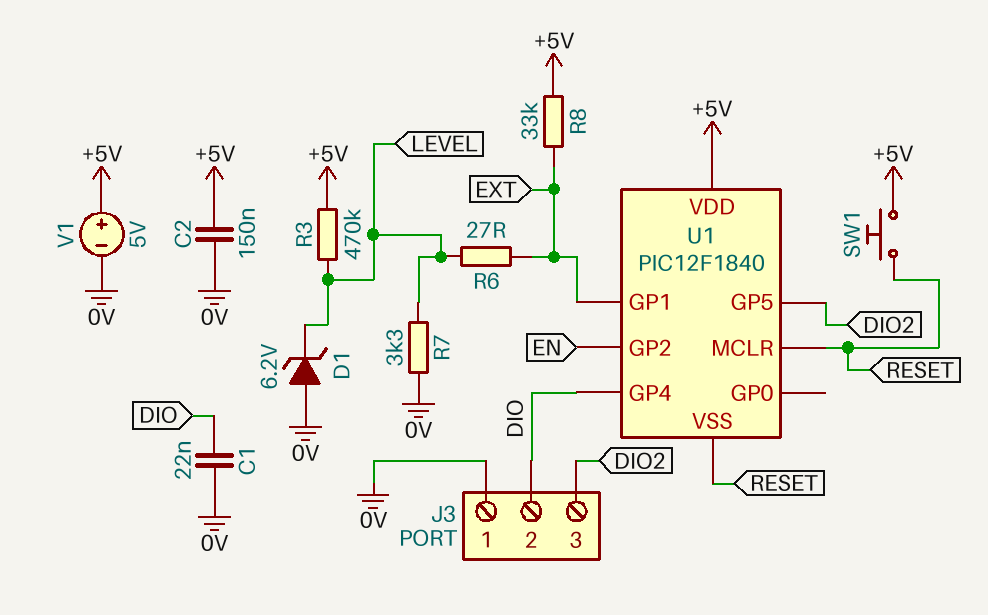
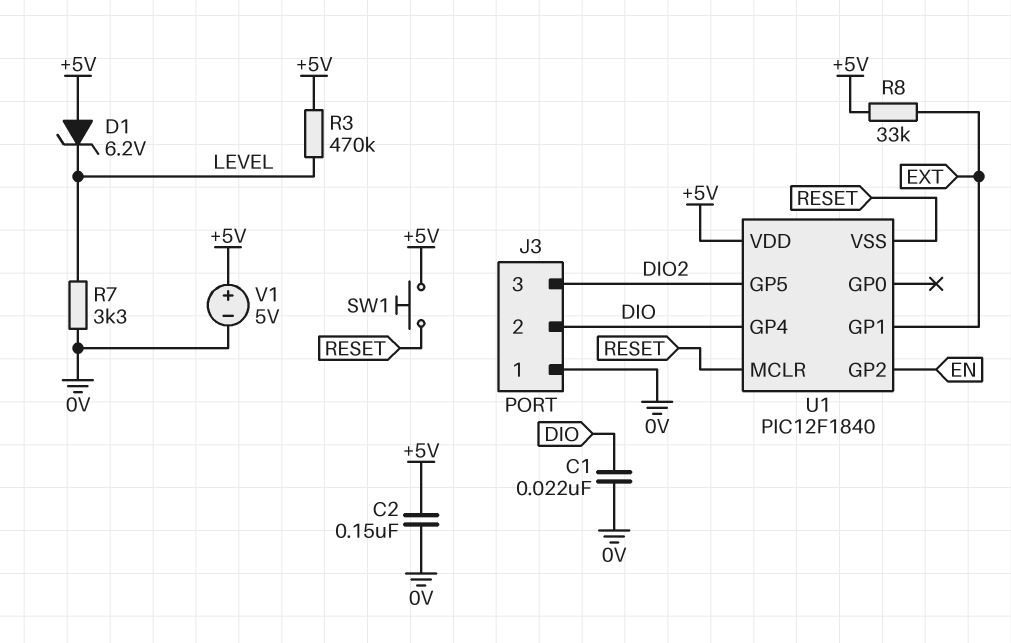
D1: zener 6.2V (A 0V, K LEVEL) -> zener 6.2V (A +5V, K LEVEL)
R6: 27 (EXT, LEVEL) -> none

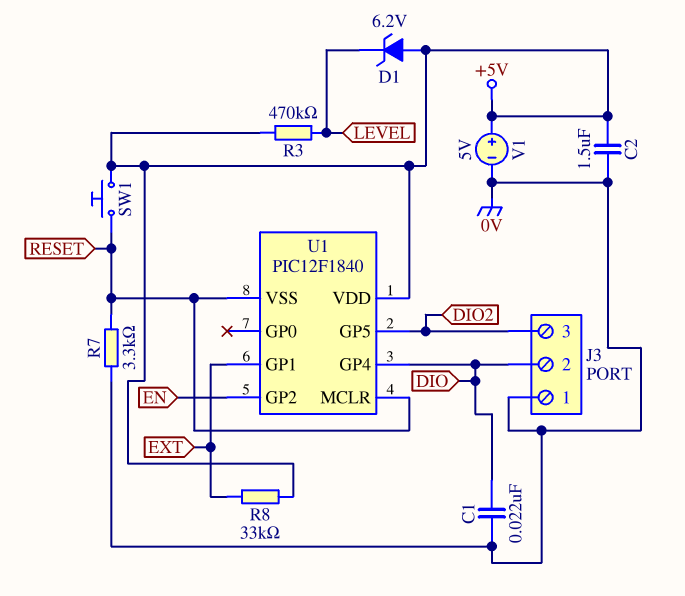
C2: 150nF (+5V, 0V) -> 1.5uF (+5V, 0V)
R7: 3.3k (0V, LEVEL) -> 3.3k (0V, RESET)

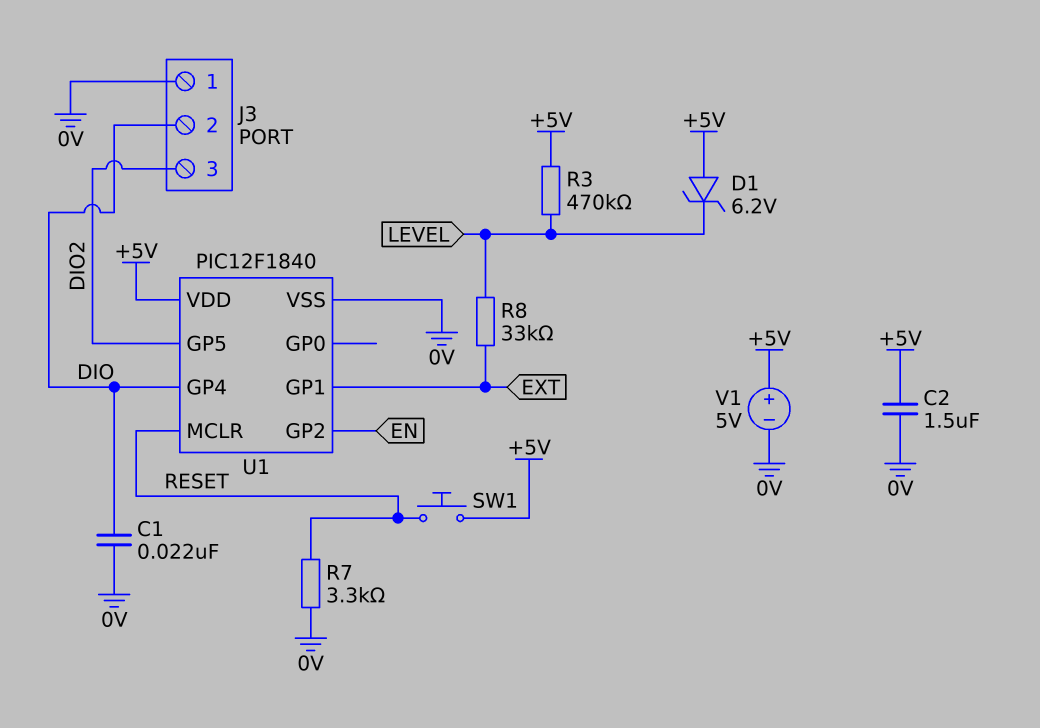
R8: 33k (+5V, EXT) -> 33k (EXT, LEVEL)
U1 pin VSS: RESET -> 0V

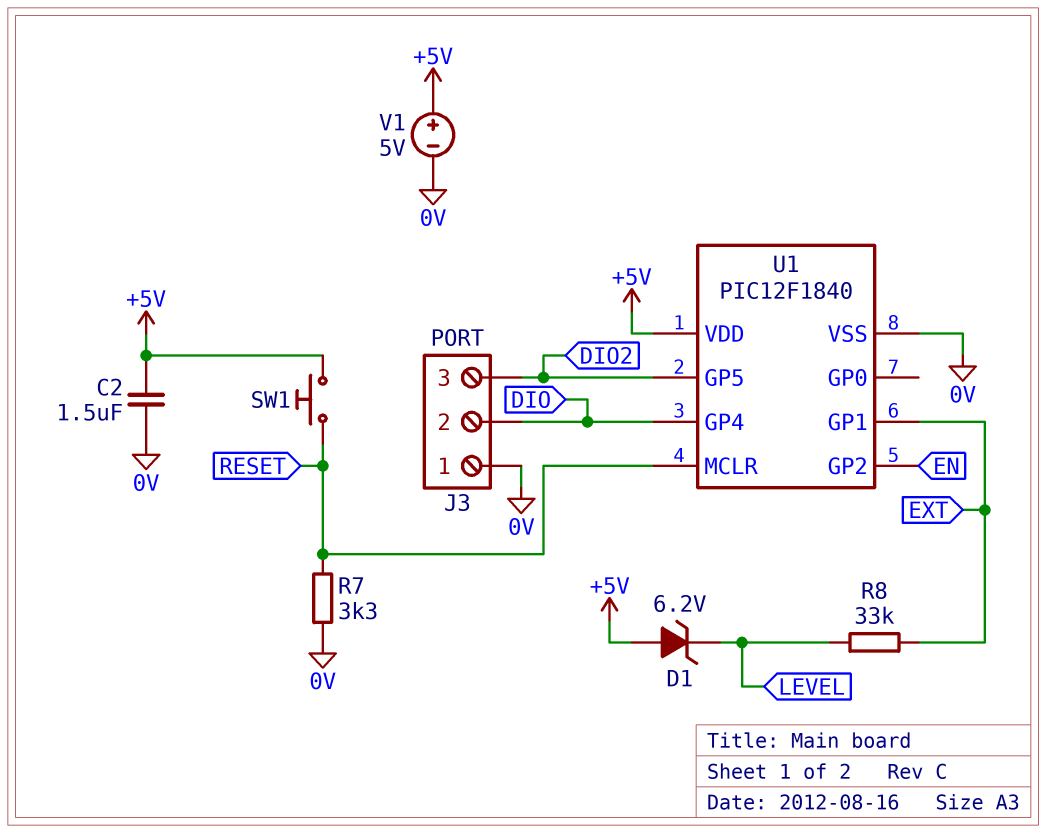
C1: 22nF (0V, DIO) -> none
R3: 470k (+5V, LEVEL) -> none

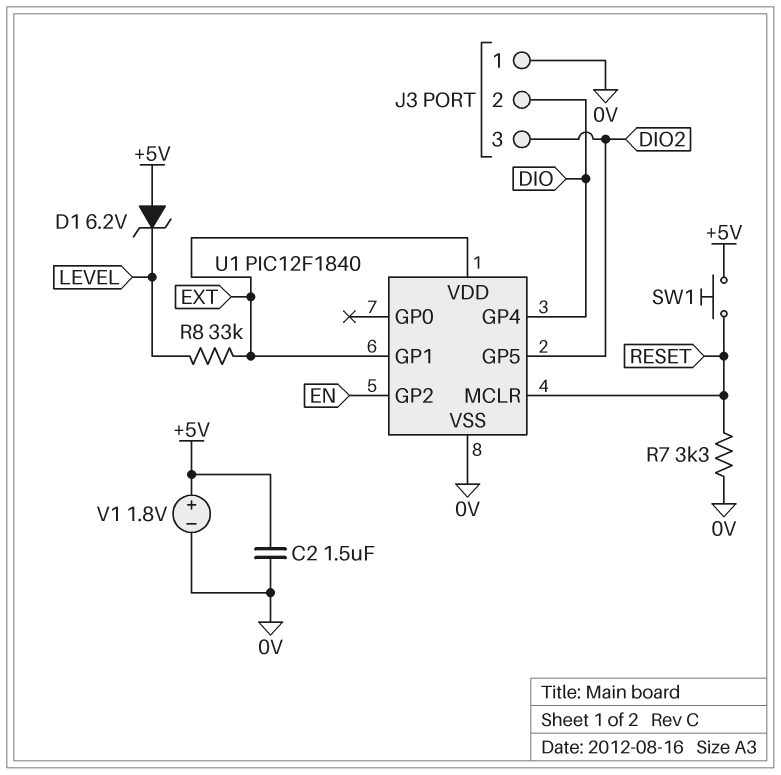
U1 pin VDD: +5V -> EXT
V1: 5V (plus +5V, minus 0V) -> 1.8V (plus +5V, minus 0V)

